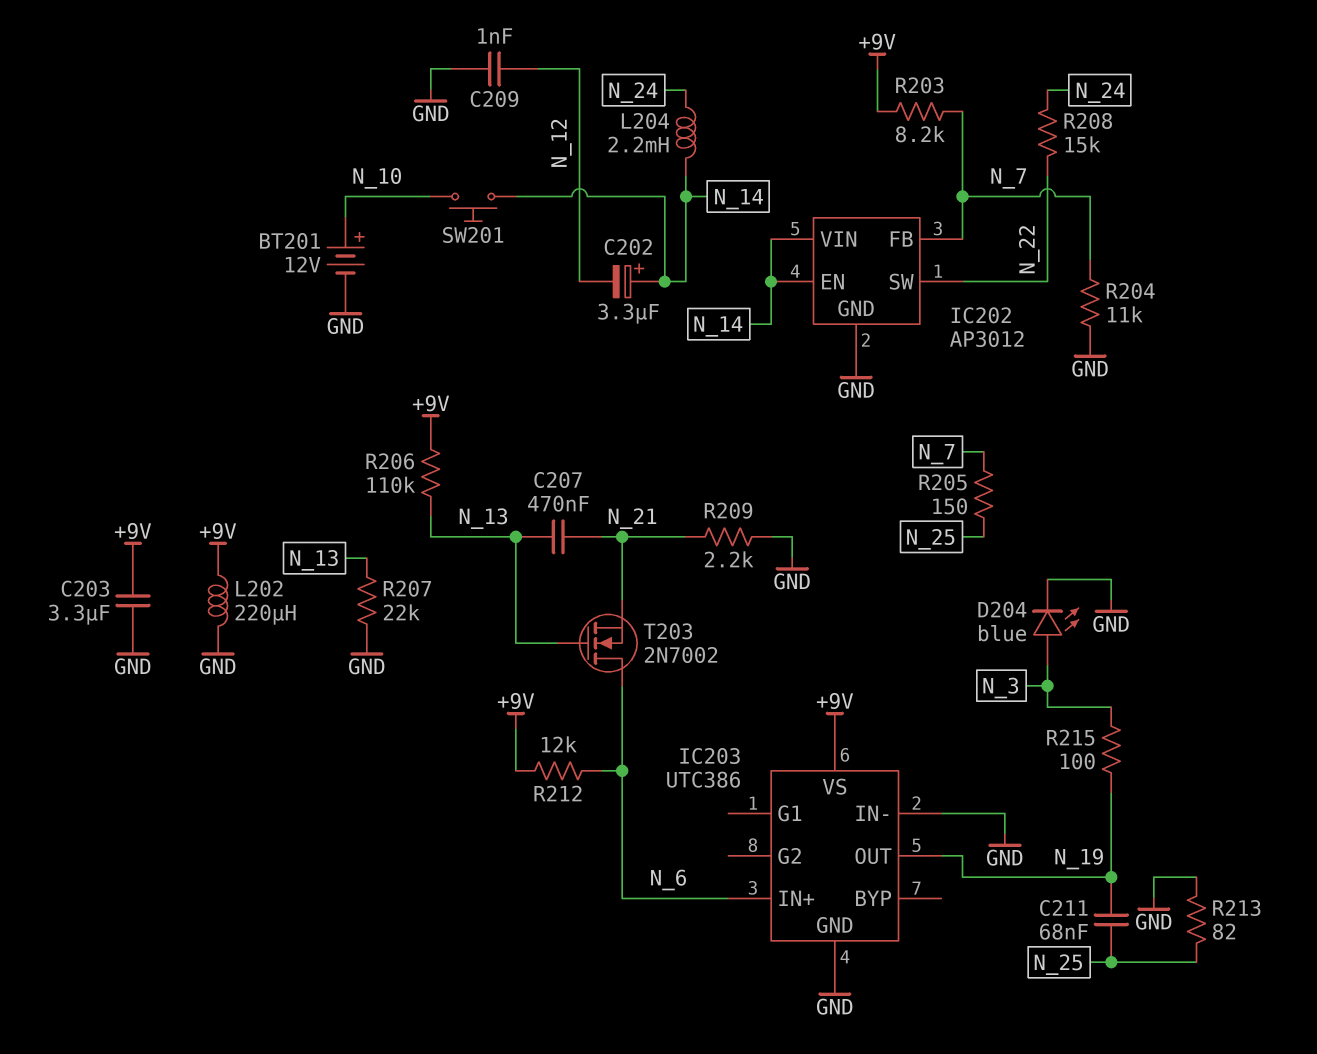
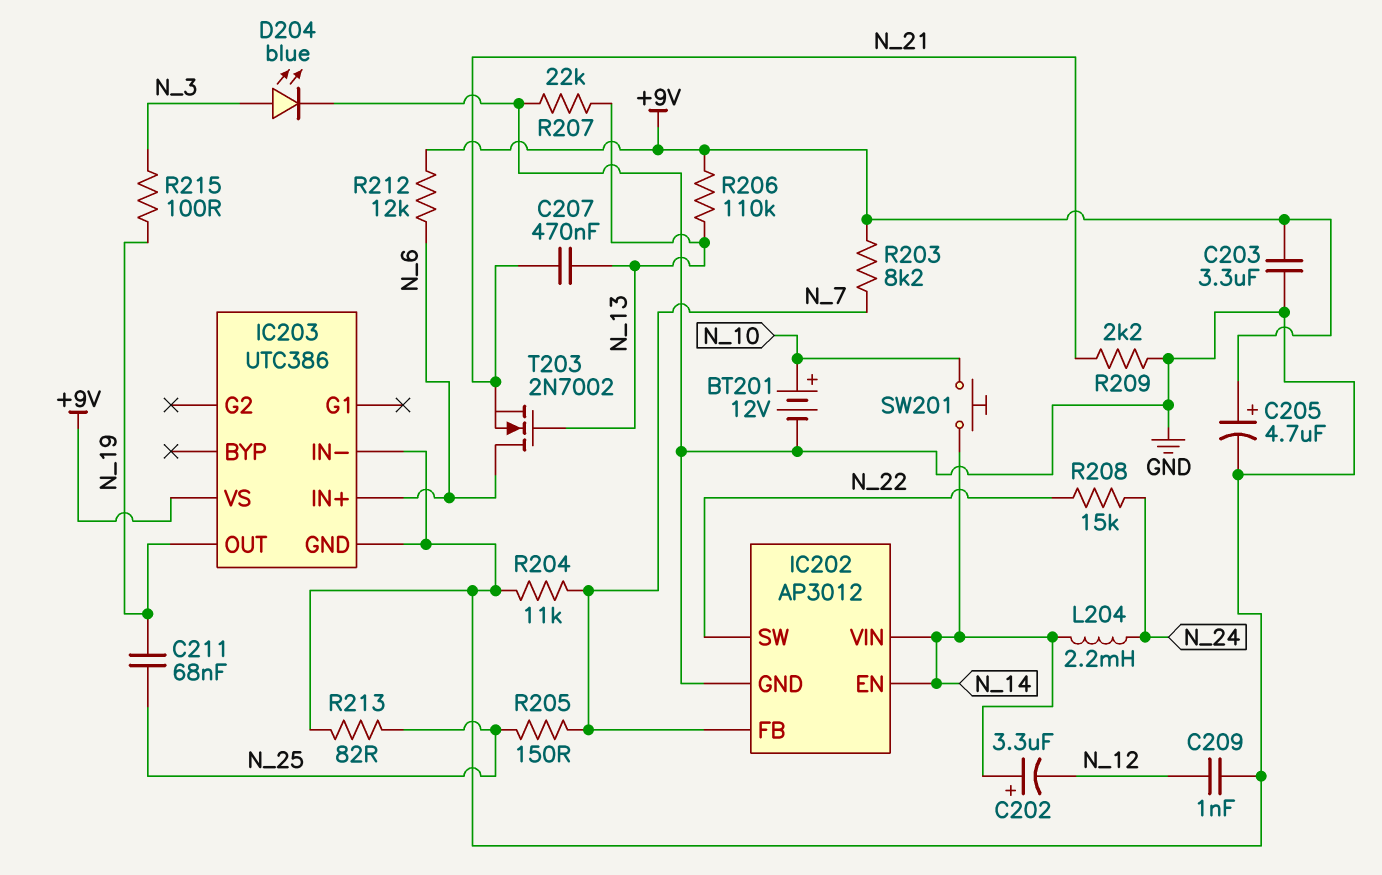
C205: none -> 4.7uF (plus +9V, minus GND)
L202: 220uH (+9V, GND) -> none

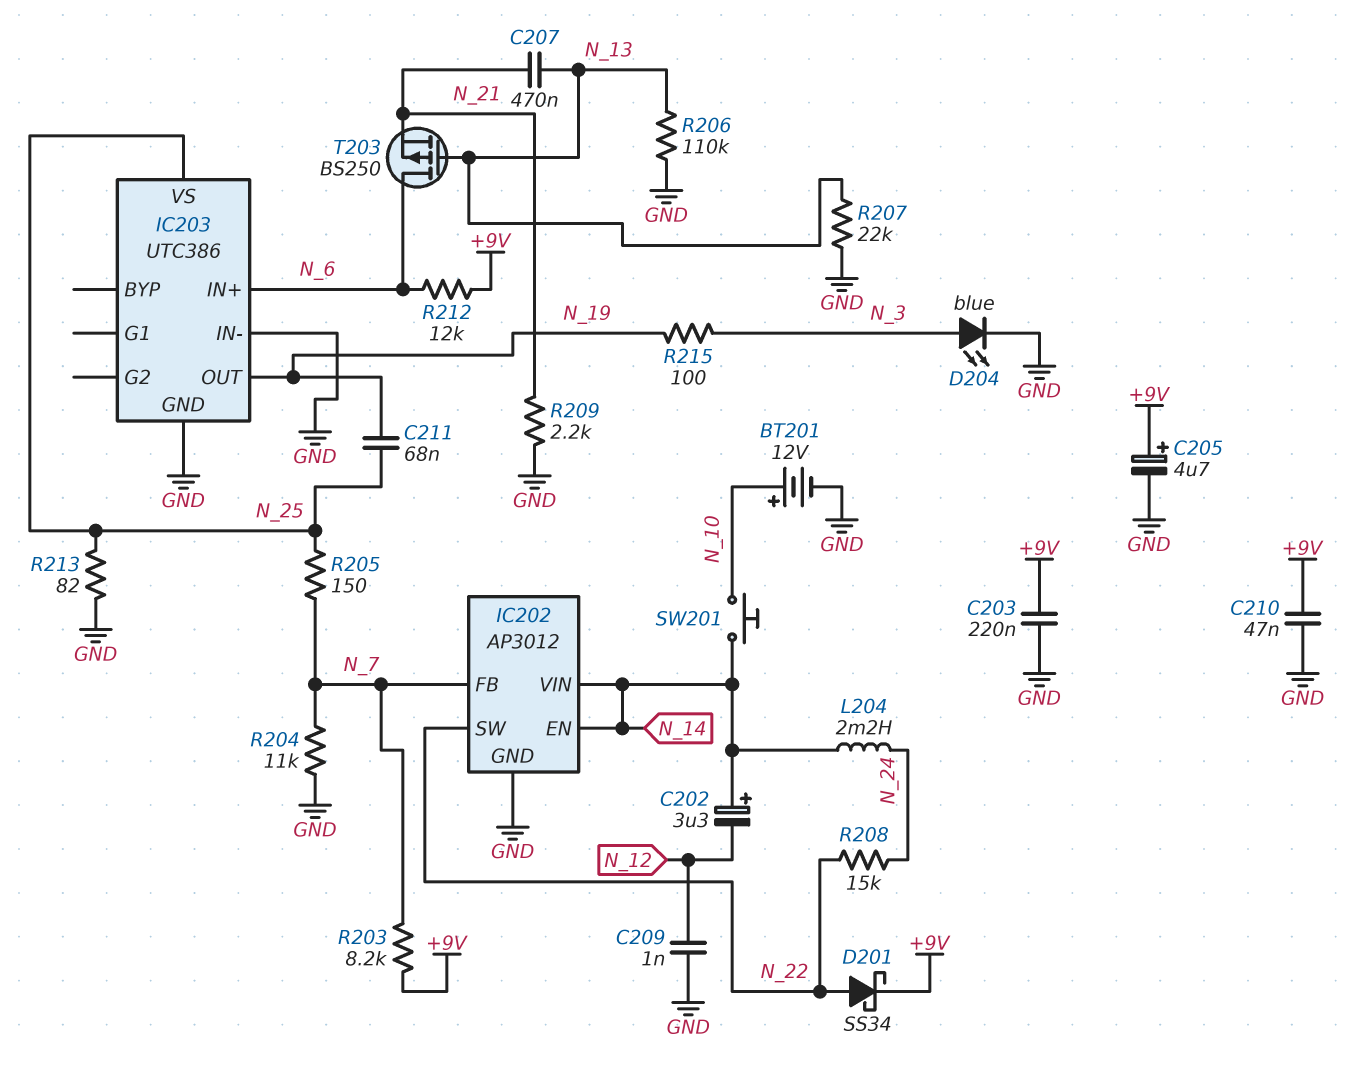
C203: 3.3uF (+9V, GND) -> 220nF (+9V, GND)
C210: none -> 47nF (+9V, GND)
D201: none -> schottky SS34 (A N_22, K +9V)
IC203 pin VS: +9V -> N_25
R206: 110k (+9V, N_13) -> 110k (GND, N_13)
T203: NMOS 2N7002 (G N_13, D N_6, S N_21) -> PMOS BS250 (G N_13, D N_6, S N_21)

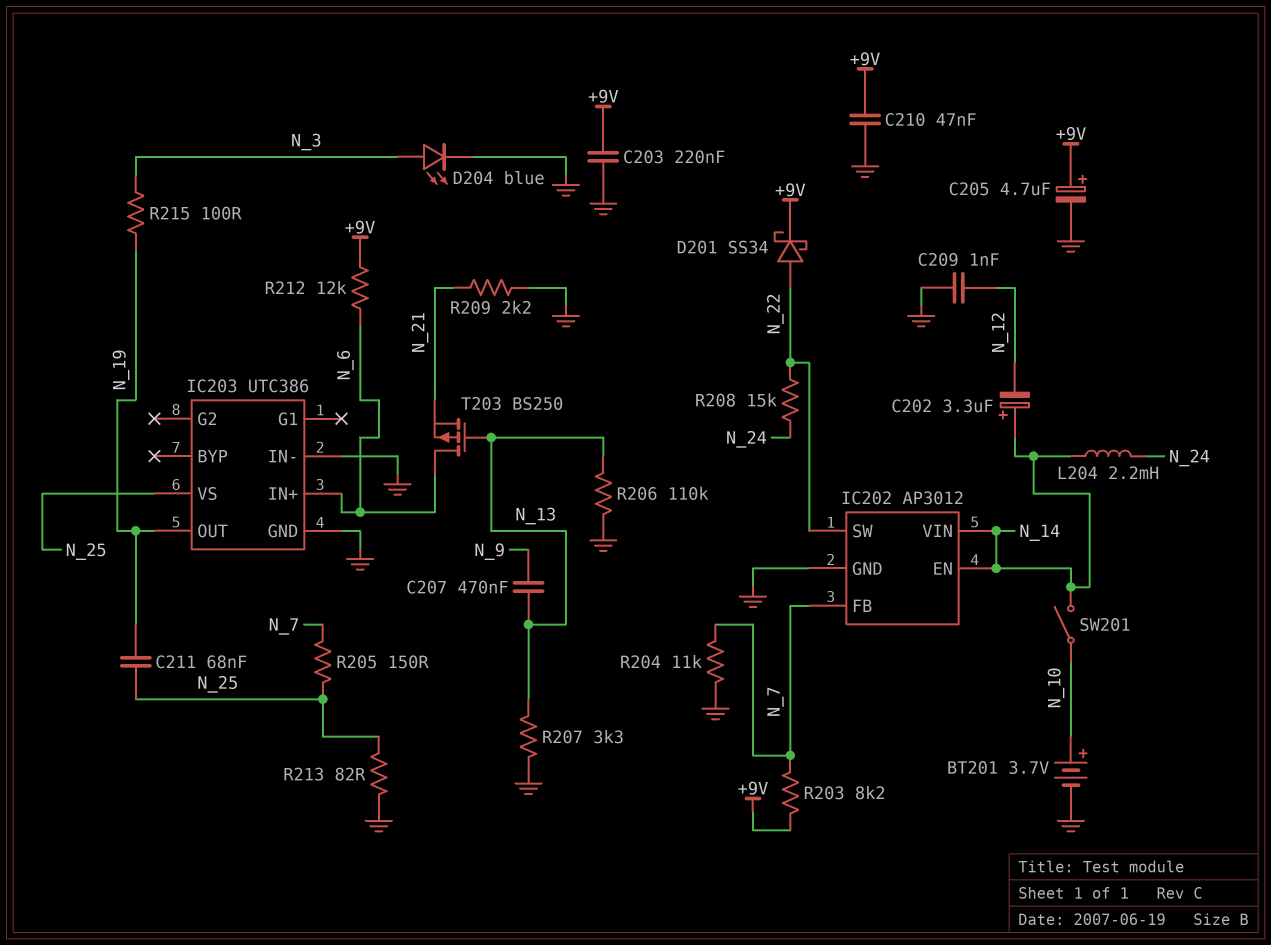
BT201: 12V (plus N_10, minus GND) -> 3.7V (plus N_10, minus GND)
C207: 470nF (N_13, N_21) -> 470nF (N_9, N_13)
R207: 22k (GND, N_13) -> 3.3k (GND, N_13)
SW201: button (N_10, N_14) -> switch (N_10, N_14)

